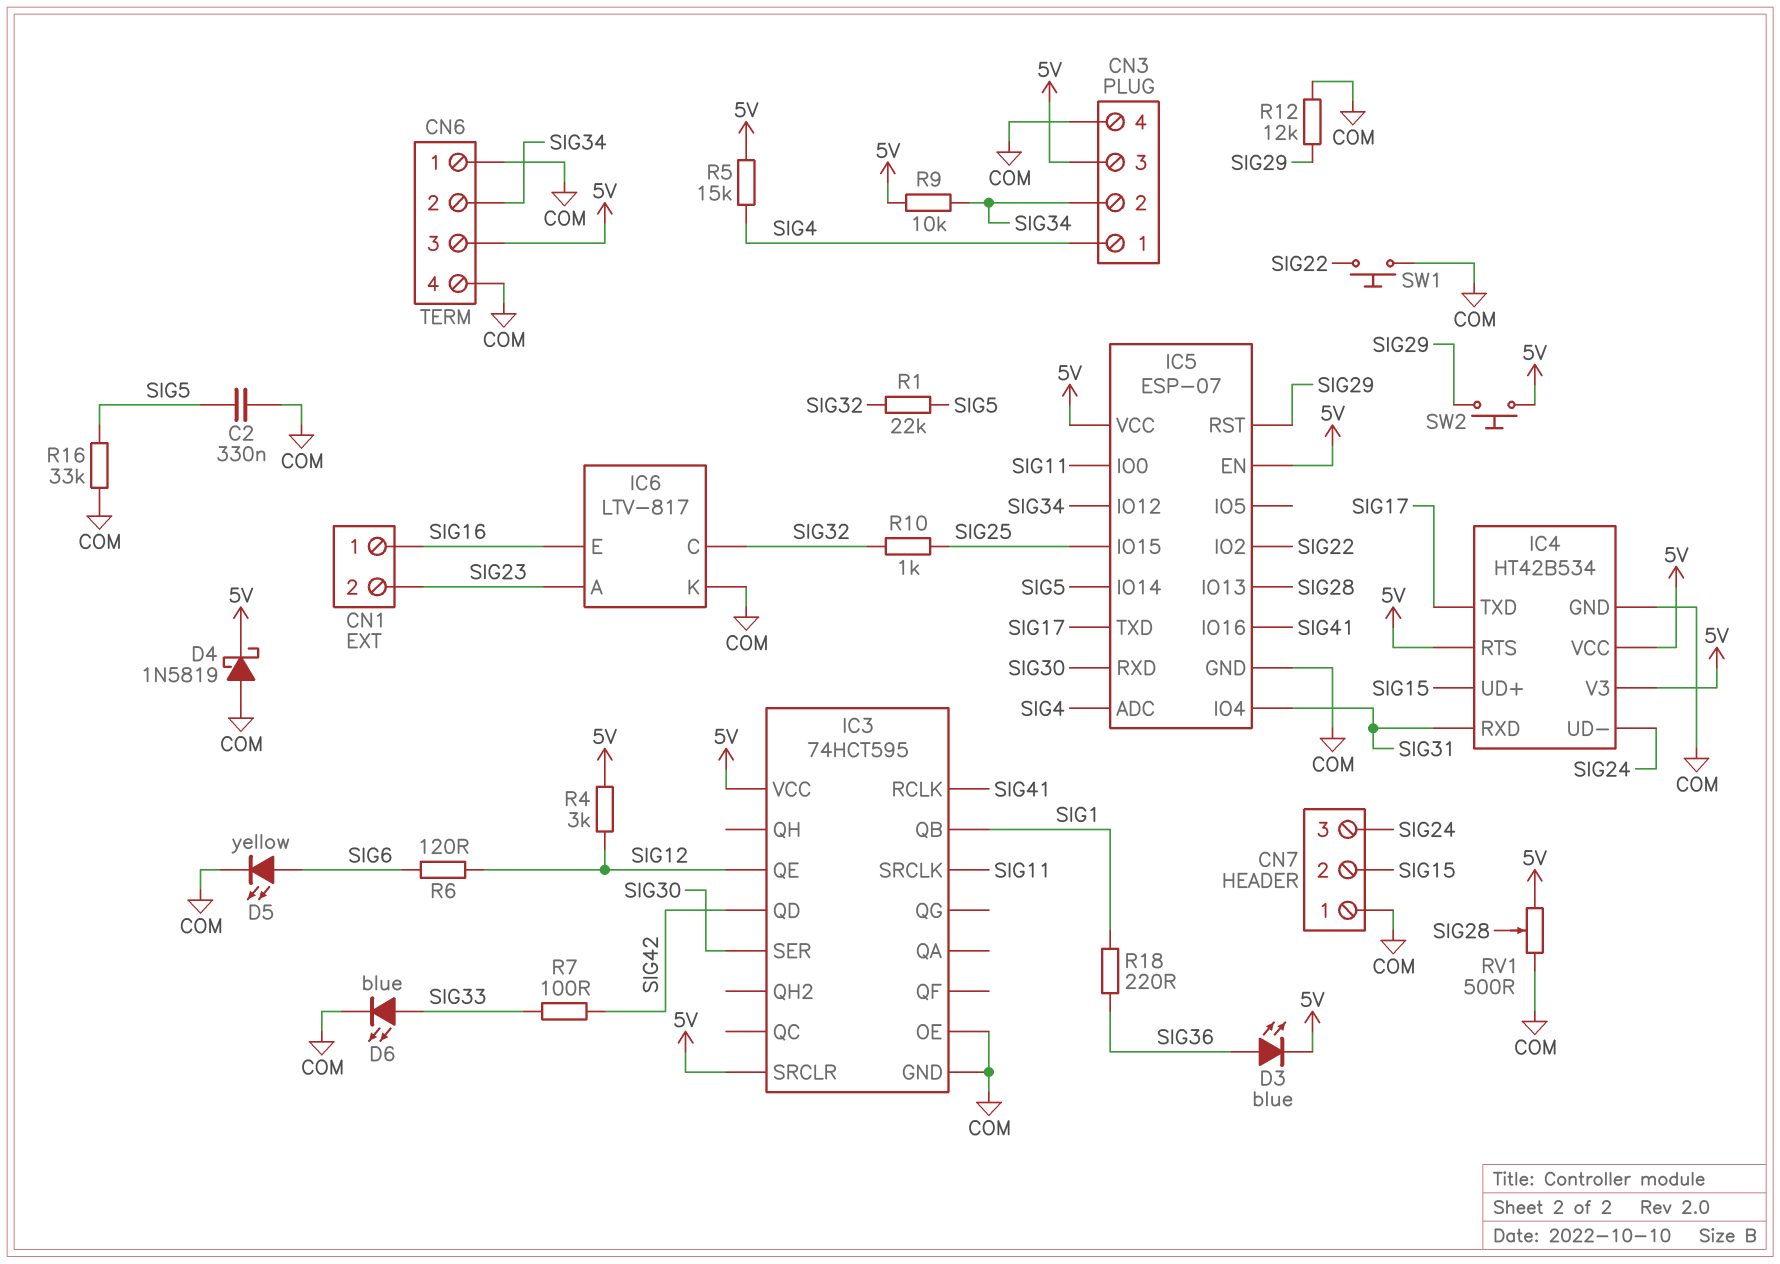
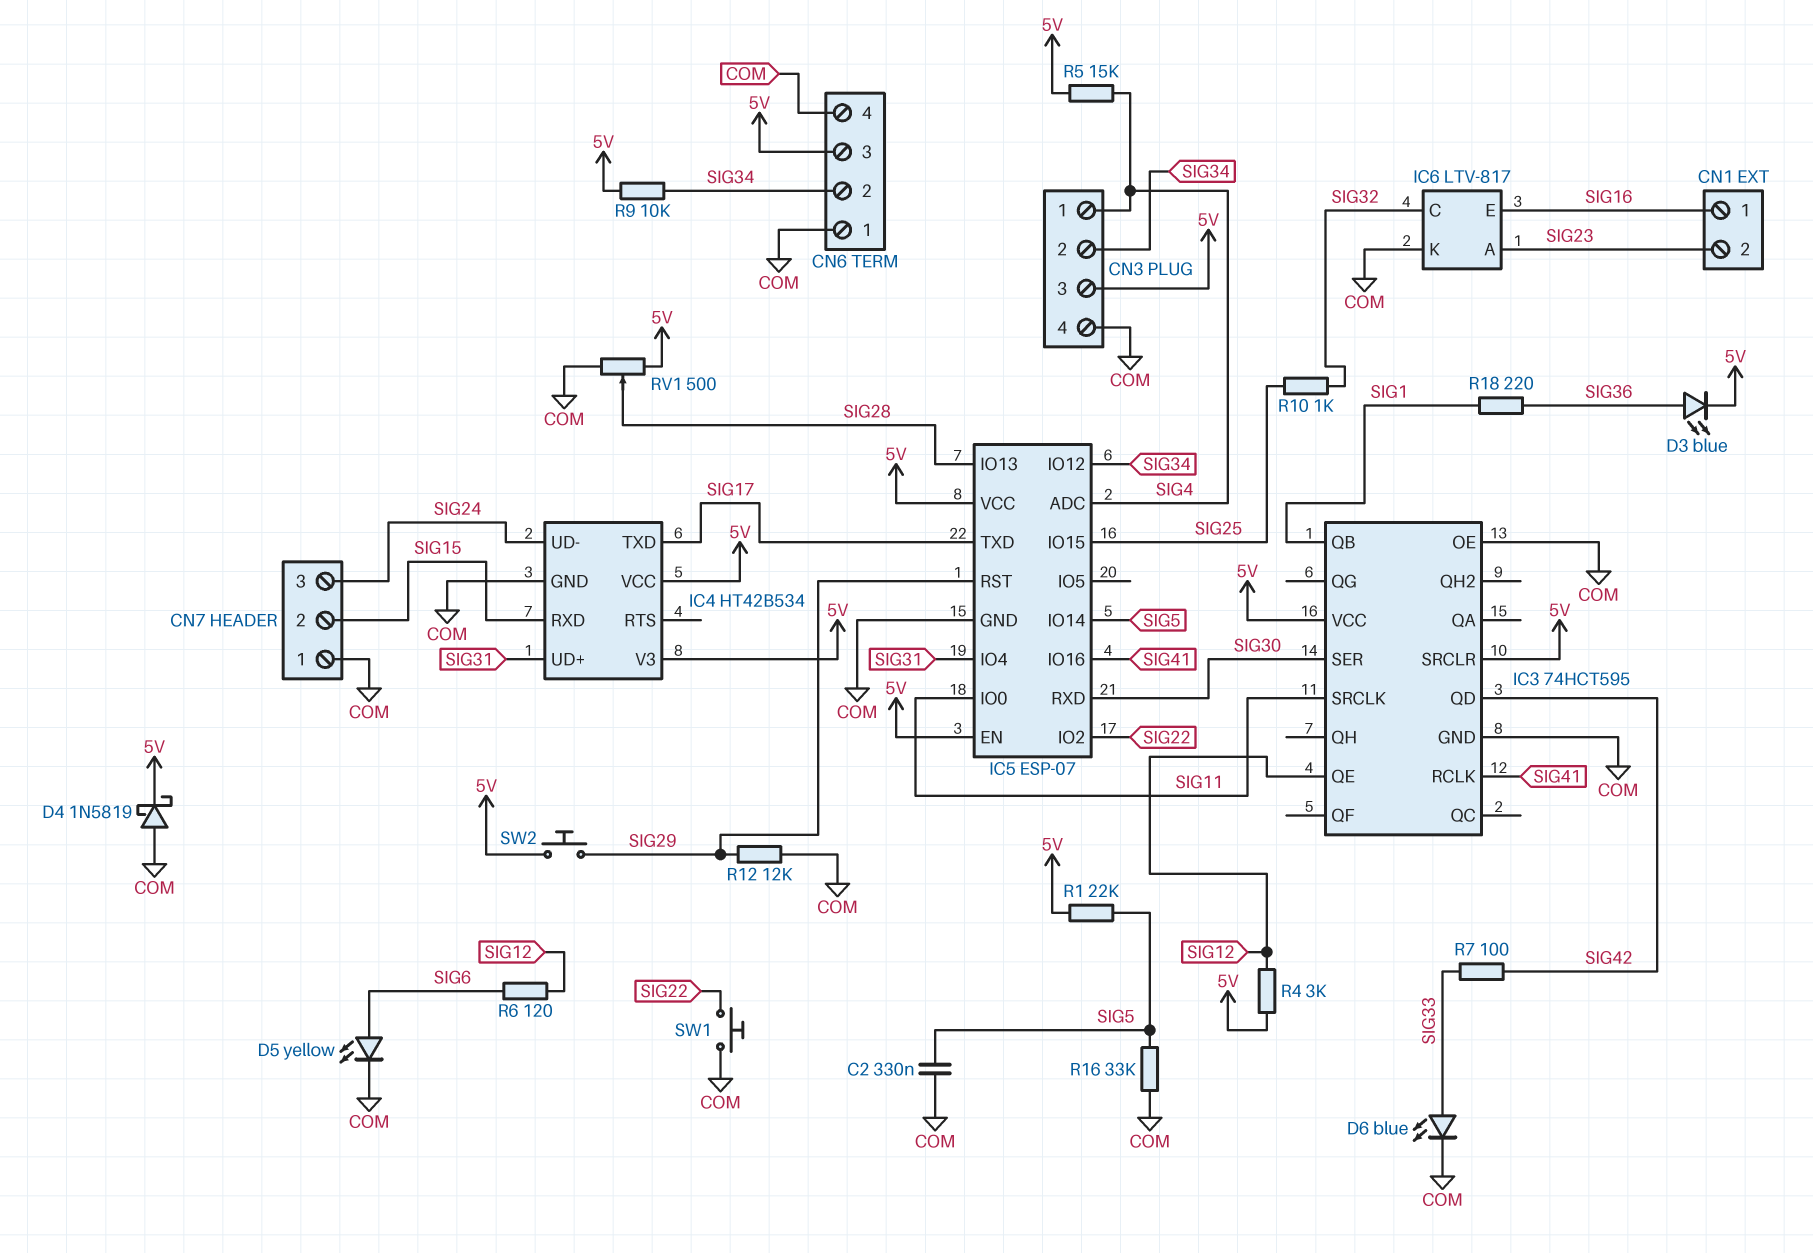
IC4 pin RTS: 5V -> none
IC4 pin RXD: SIG31 -> SIG15
IC4 pin UD+: SIG15 -> SIG31
R1: 22k (SIG5, SIG32) -> 22k (5V, SIG5)

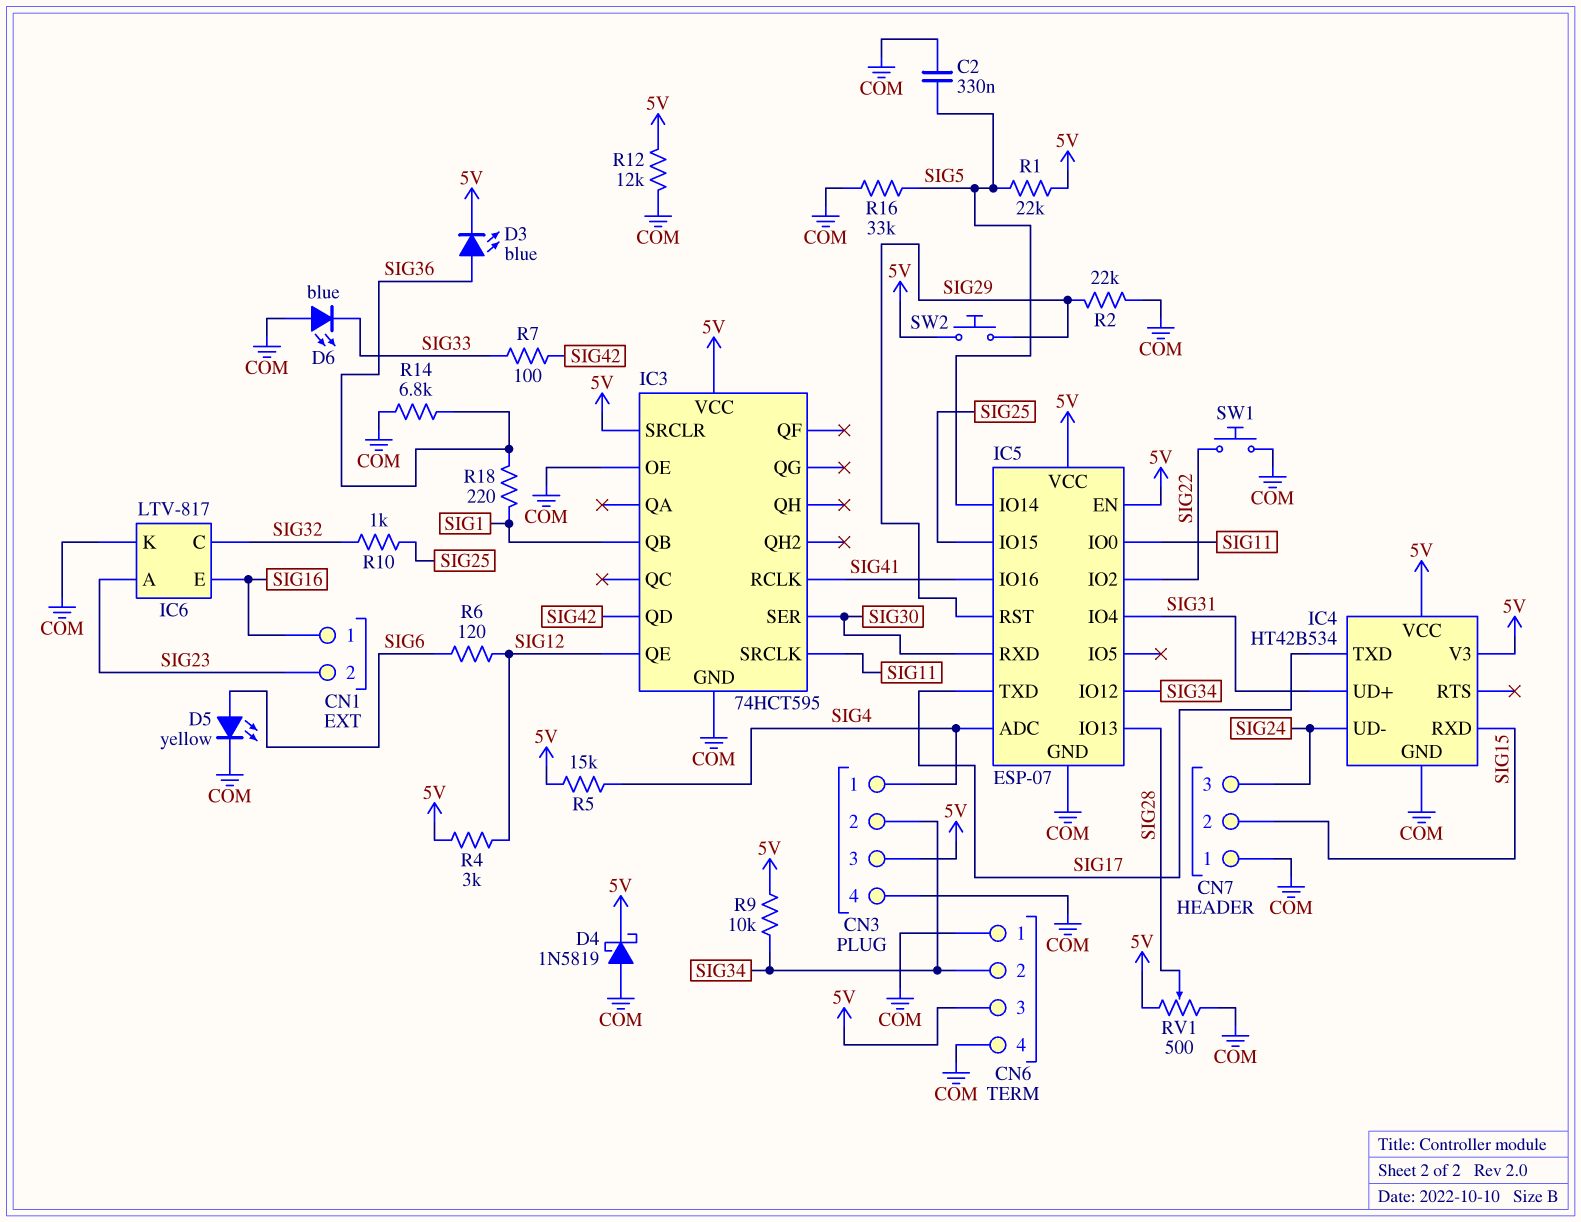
D6: LED blue (A SIG33, K COM) -> LED blue (A COM, K SIG33)
R2: none -> 22k (COM, SIG29)
R12: 12k (COM, SIG29) -> 12k (5V, COM)
R14: none -> 6.8k (COM, SIG36)

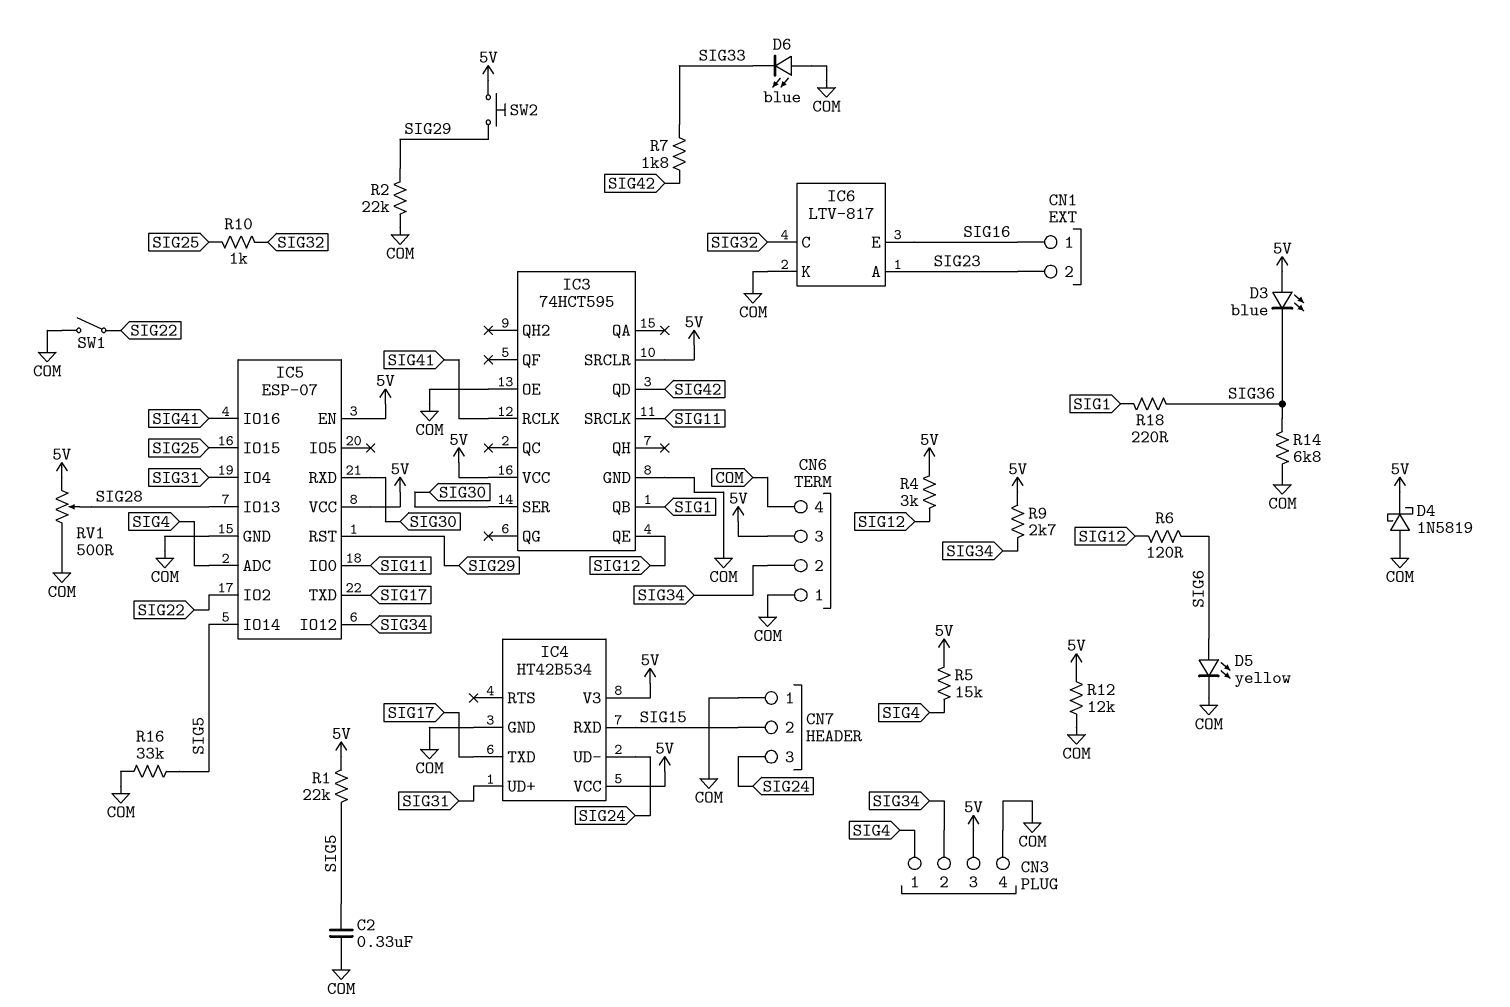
D3: LED blue (A SIG36, K 5V) -> LED blue (A 5V, K SIG36)
R7: 100 (SIG33, SIG42) -> 1.8k (SIG33, SIG42)
R9: 10k (5V, SIG34) -> 2.7k (5V, SIG34)
SW1: button (COM, SIG22) -> switch (COM, SIG22)

